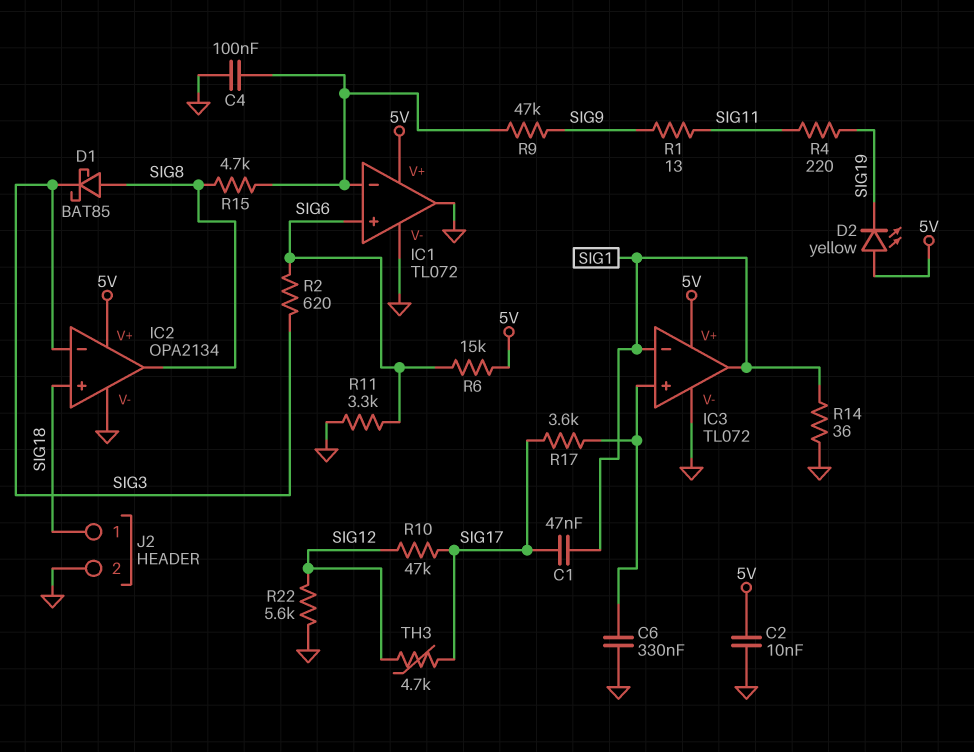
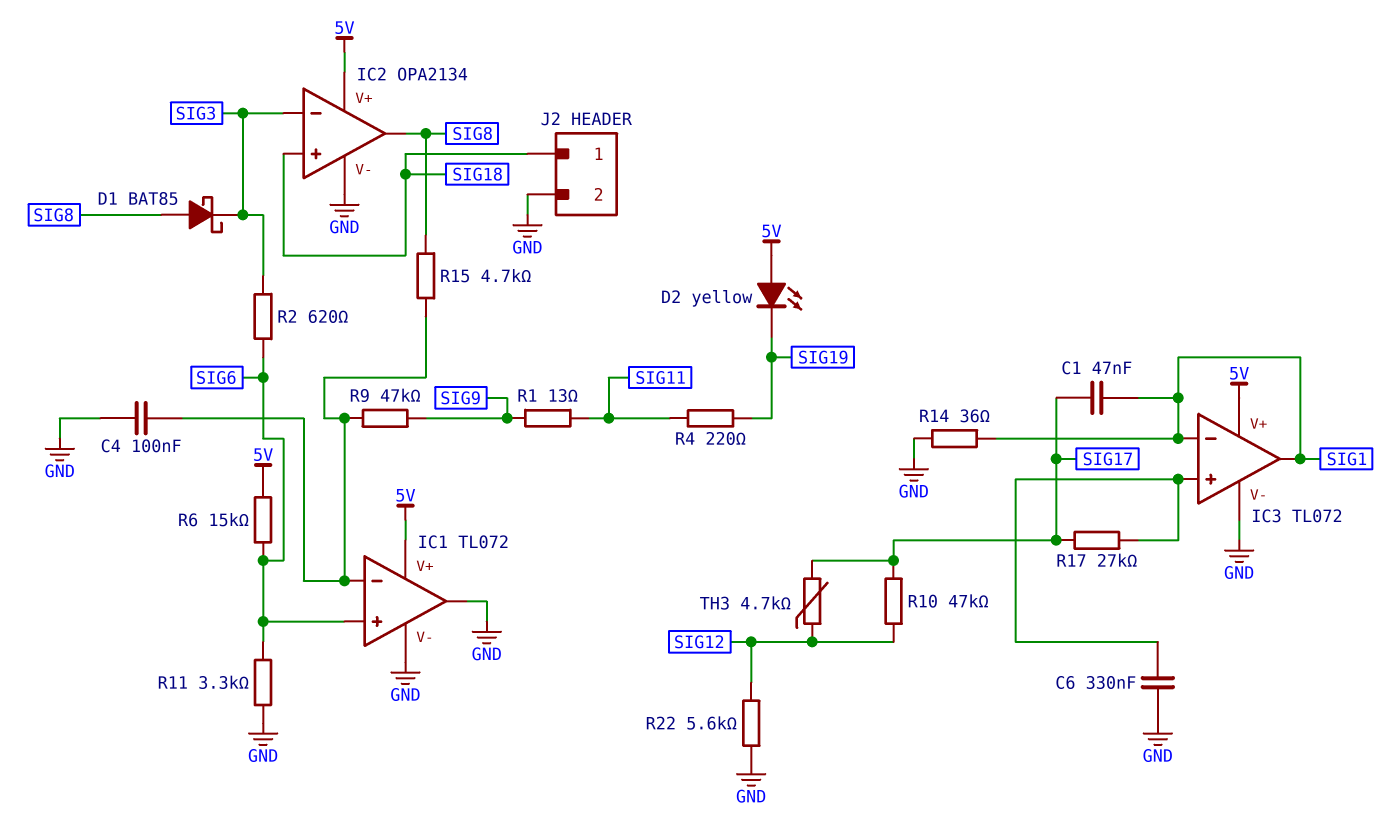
C2: 10nF (5V, GND) -> none
R17: 3.6k (IC3/in+, SIG17) -> 27k (IC3/in+, SIG17)

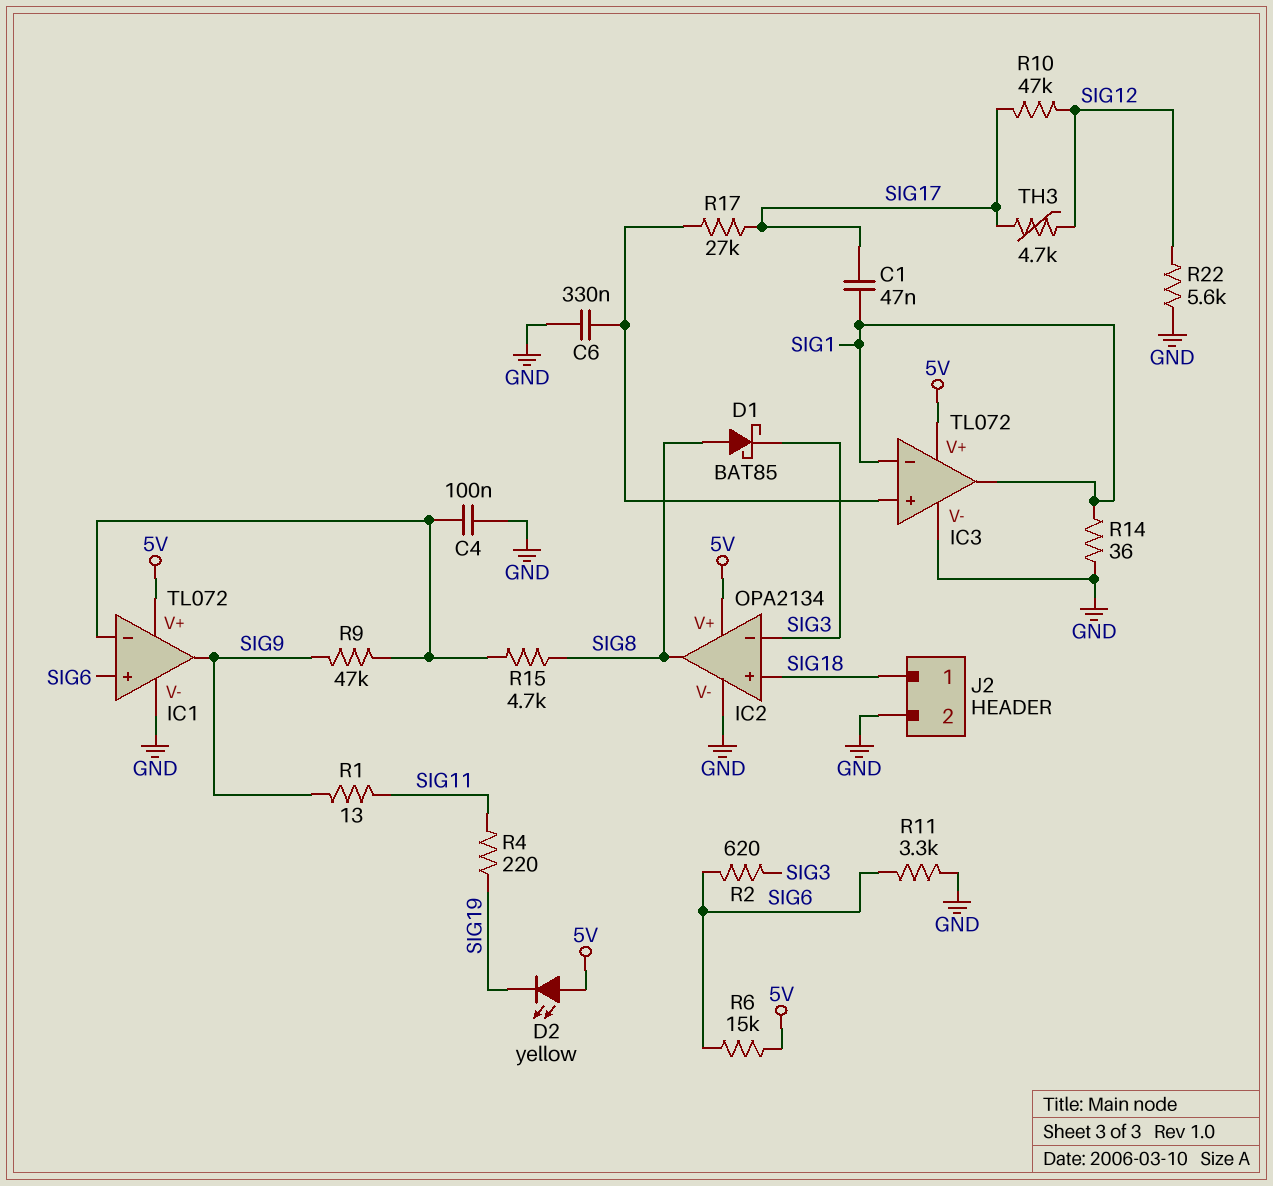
IC1 pin out: GND -> SIG9

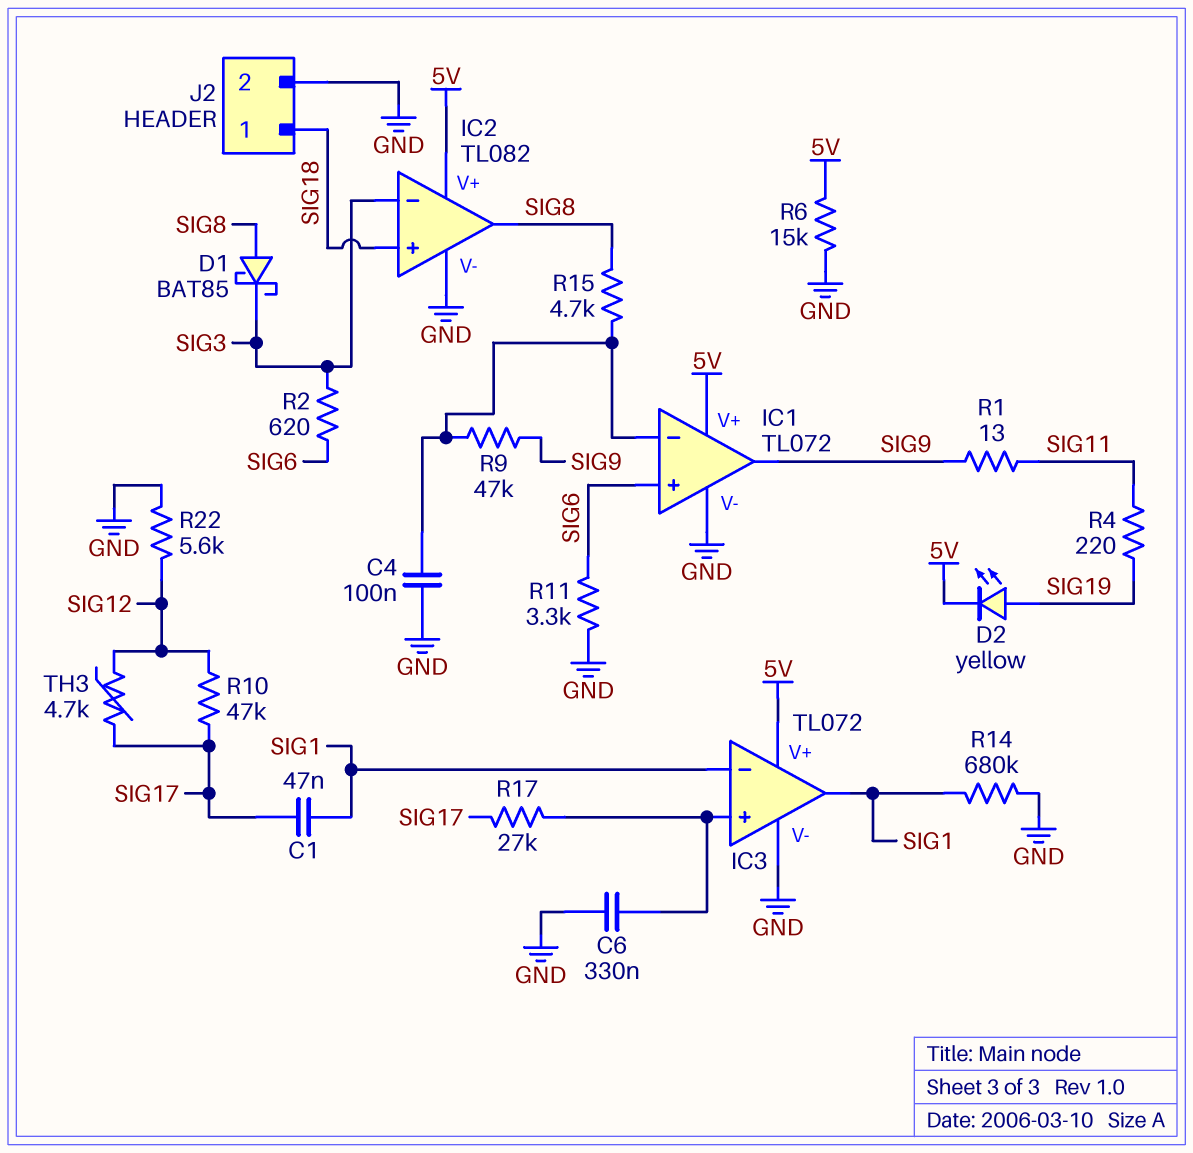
D2: LED yellow (A 5V, K SIG19) -> LED yellow (A SIG19, K 5V)
IC2: OPA2134 -> TL082
R6: 15k (5V, SIG6) -> 15k (5V, GND)
R14: 36 (GND, SIG1) -> 680k (GND, SIG1)

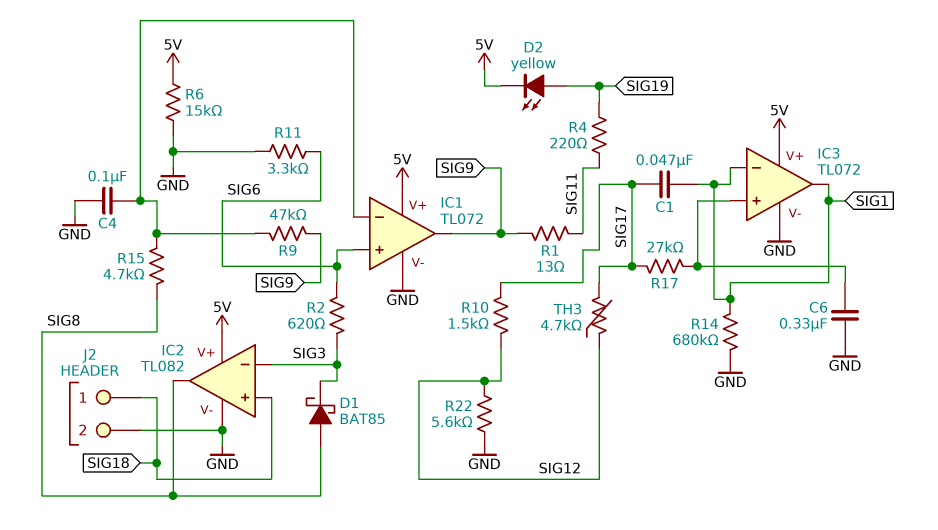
R10: 47k (SIG12, SIG17) -> 1.5k (SIG12, SIG17)

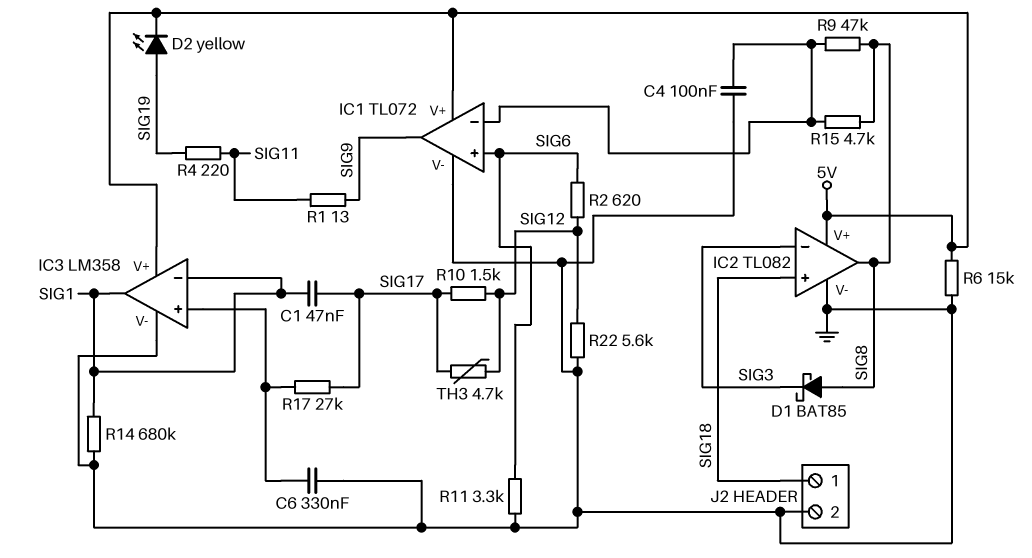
IC3: TL072 -> LM358
R2: 620 (SIG3, SIG6) -> 620 (SIG6, SIG12)
R9: 47k (IC1/in-, SIG9) -> 47k (IC1/in-, SIG8)

